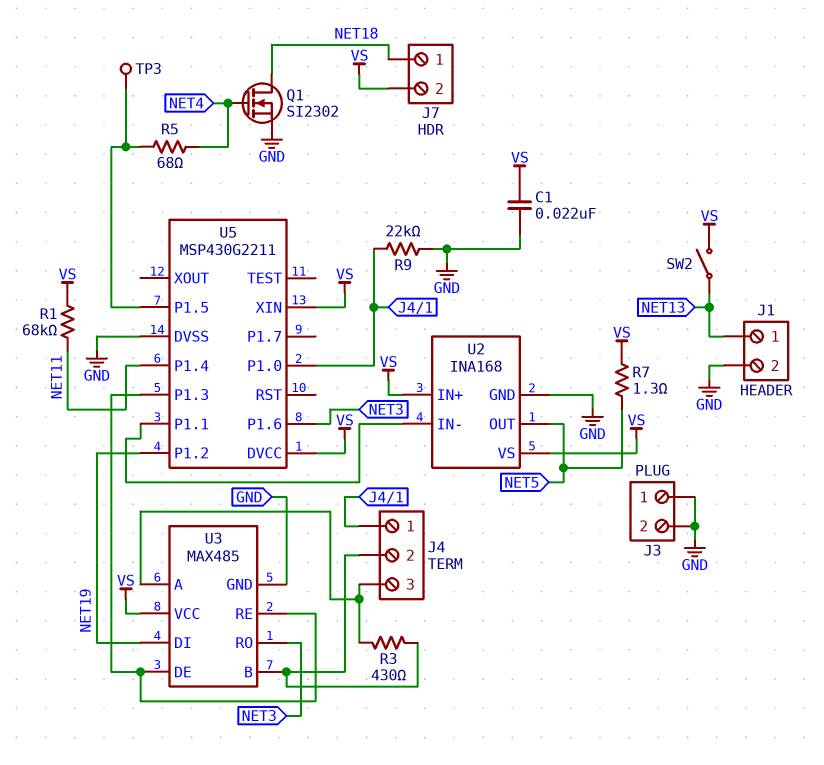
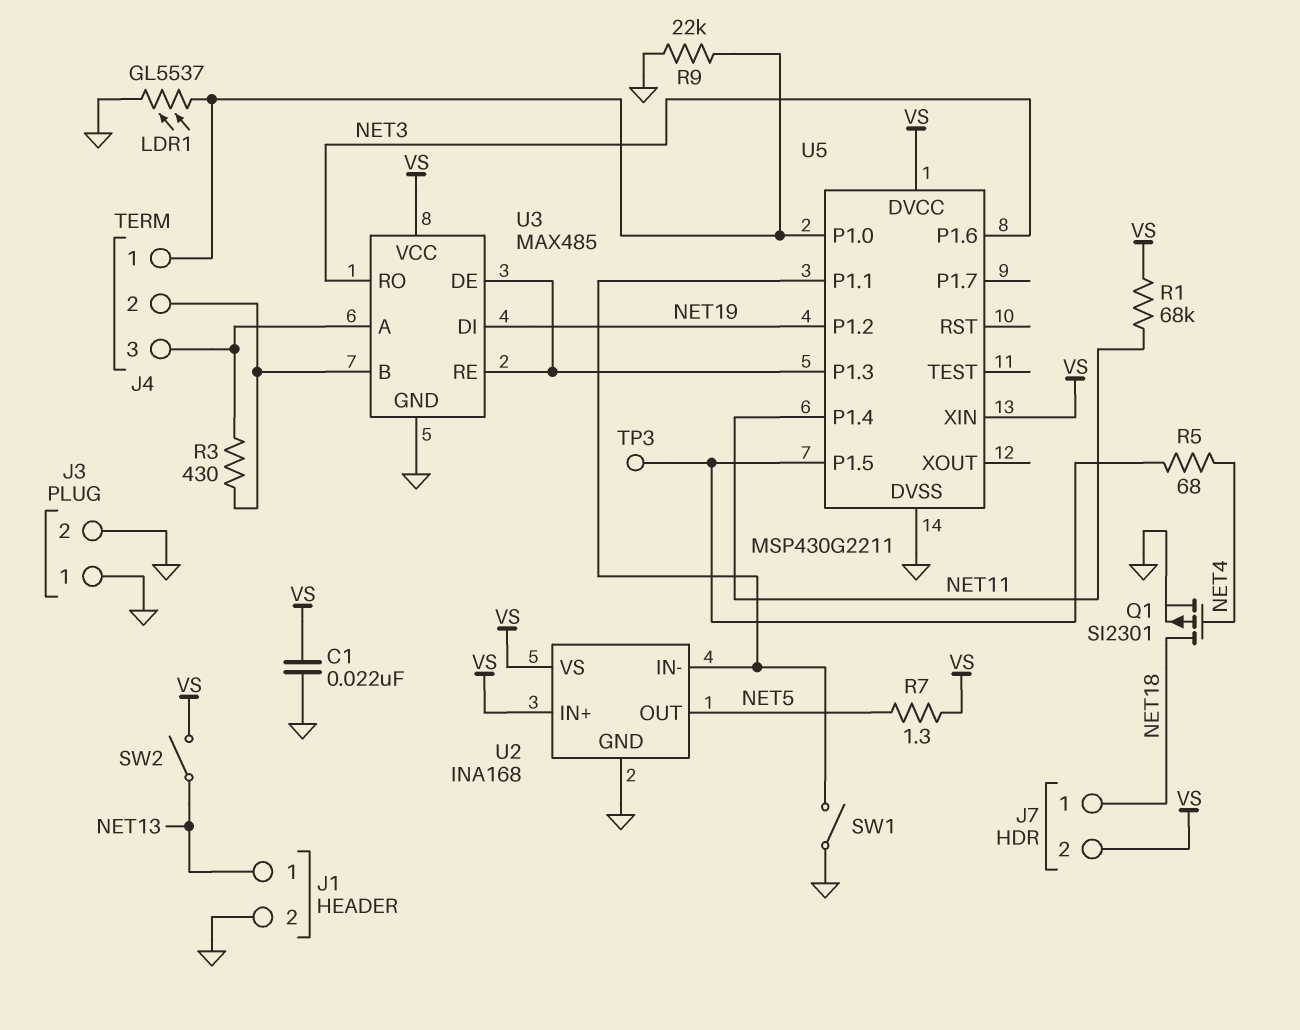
LDR1: none -> GL5537 (GND, J4/1)
Q1: NMOS SI2302 (G NET4, D NET18, S GND) -> PMOS SI2301 (G NET4, D NET18, S GND)
SW1: none -> switch (GND, U2/IN-)

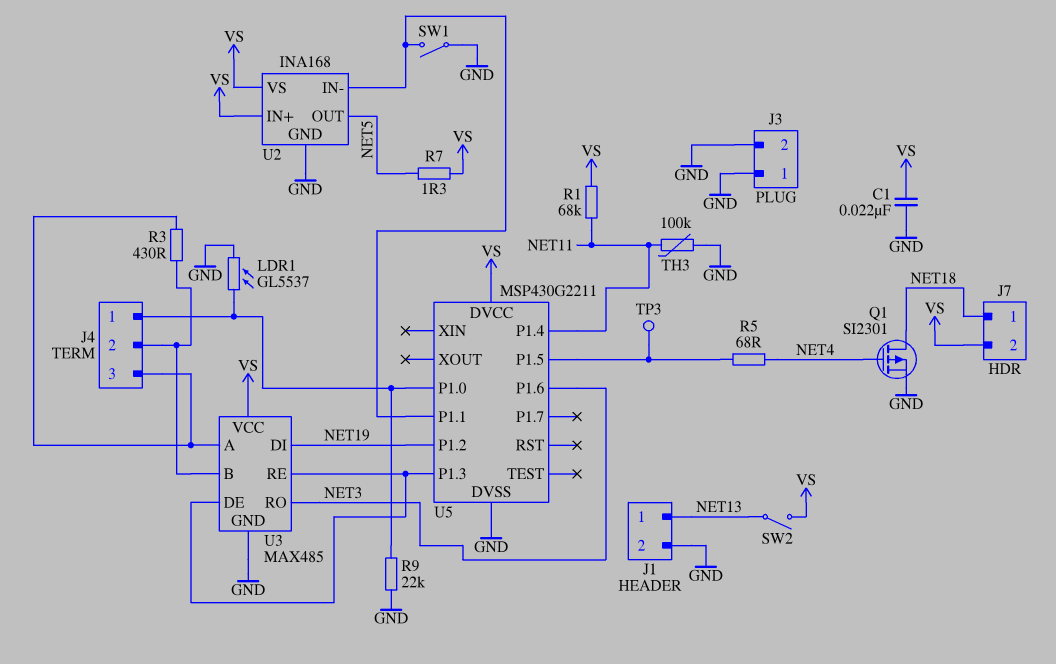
TH3: none -> 100k (GND, NET11)
U5 pin XIN: VS -> none

